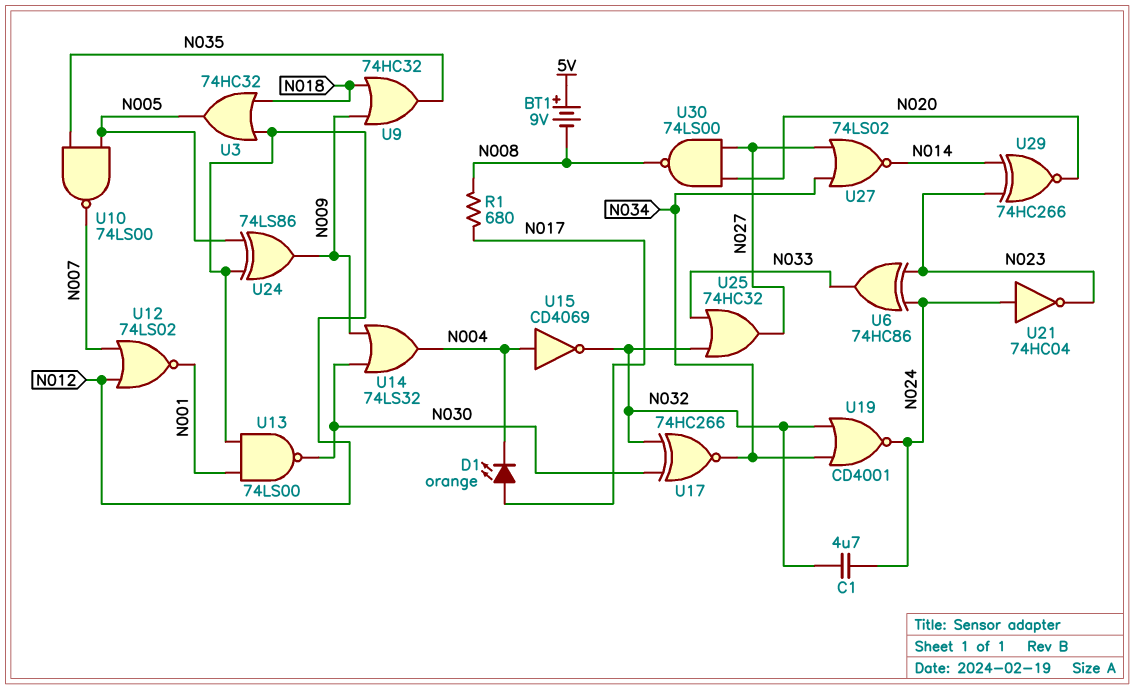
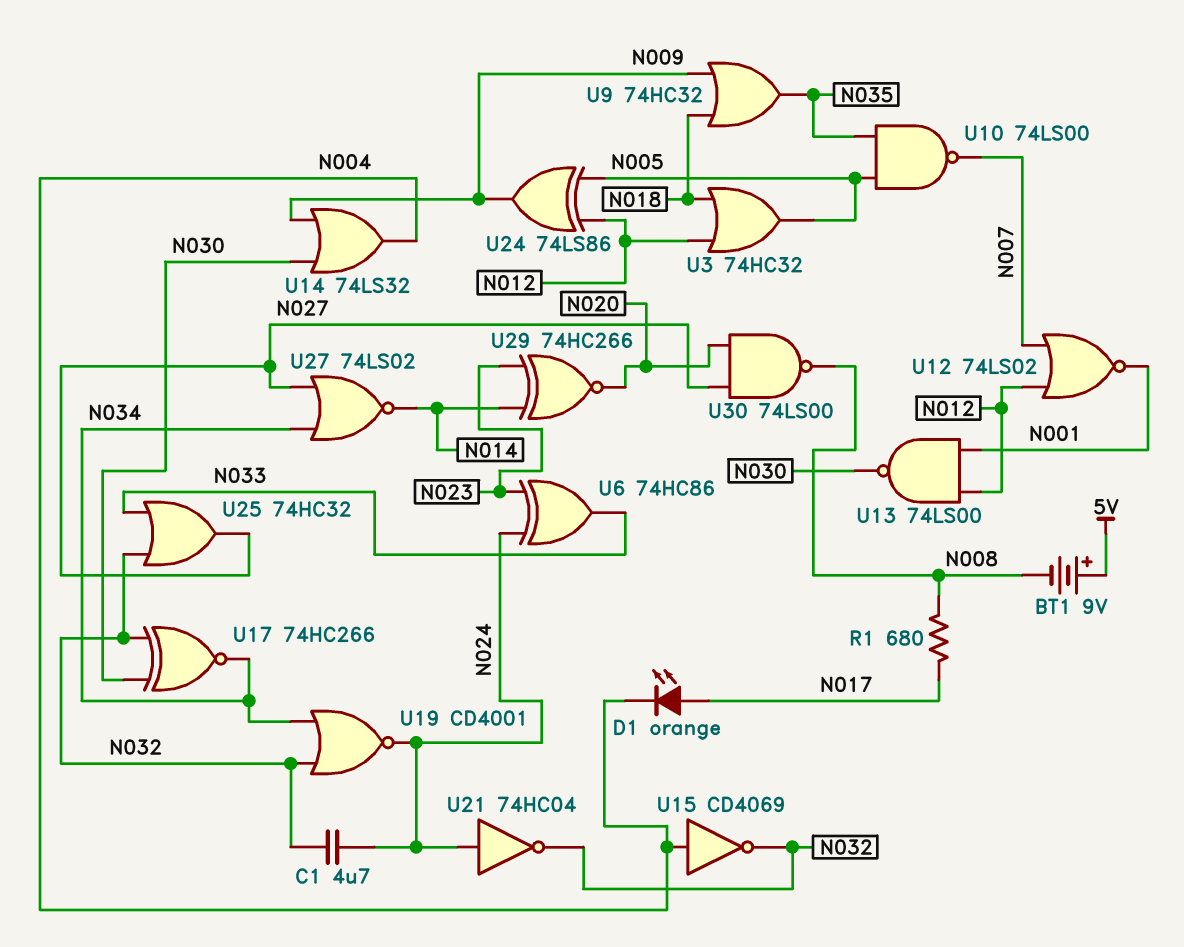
U21: NOT 74HC04 (in N024, out N023) -> NOT 74HC04 (in N024, out N032)

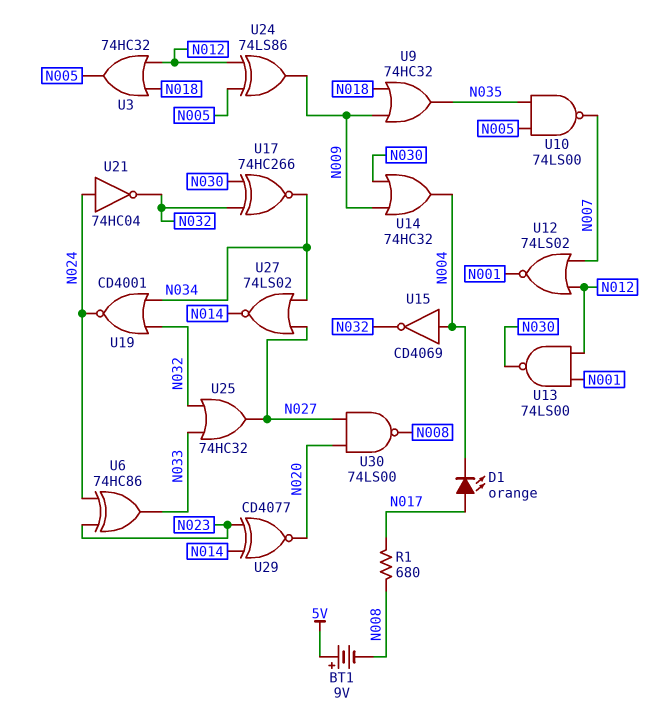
C1: 4.7uF (N024, N032) -> none
U14: OR 74LS32 (in N009, in N030, out N004) -> OR 74HC32 (in N009, in N030, out N004)
U29: XNOR 74HC266 (in N014, in N023, out N020) -> XNOR CD4077 (in N014, in N023, out N020)

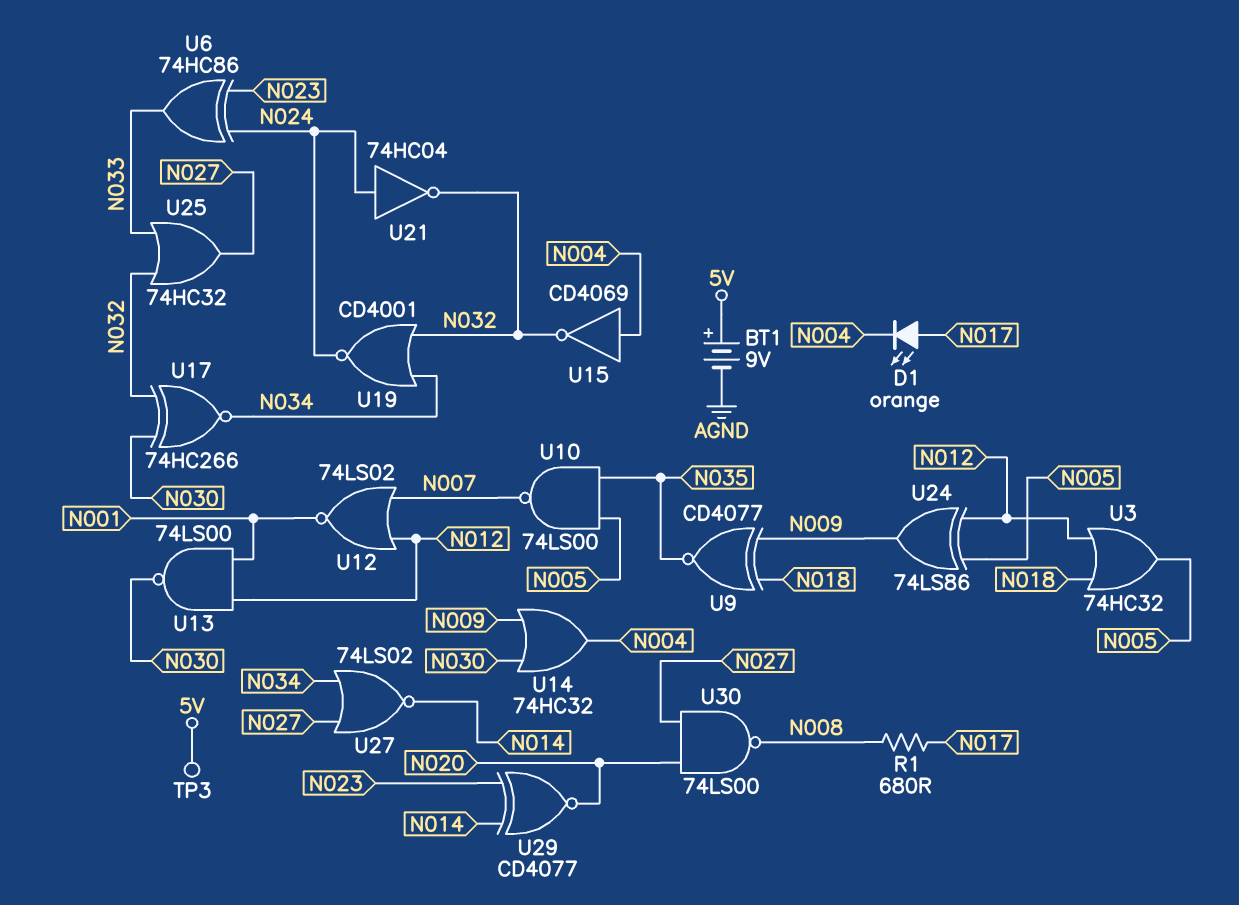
BT1: 9V (plus 5V, minus N008) -> 9V (plus 5V, minus AGND)
TP3: none -> test point (5V)
U9: OR 74HC32 (in N009, in N018, out N035) -> XNOR CD4077 (in N009, in N018, out N035)

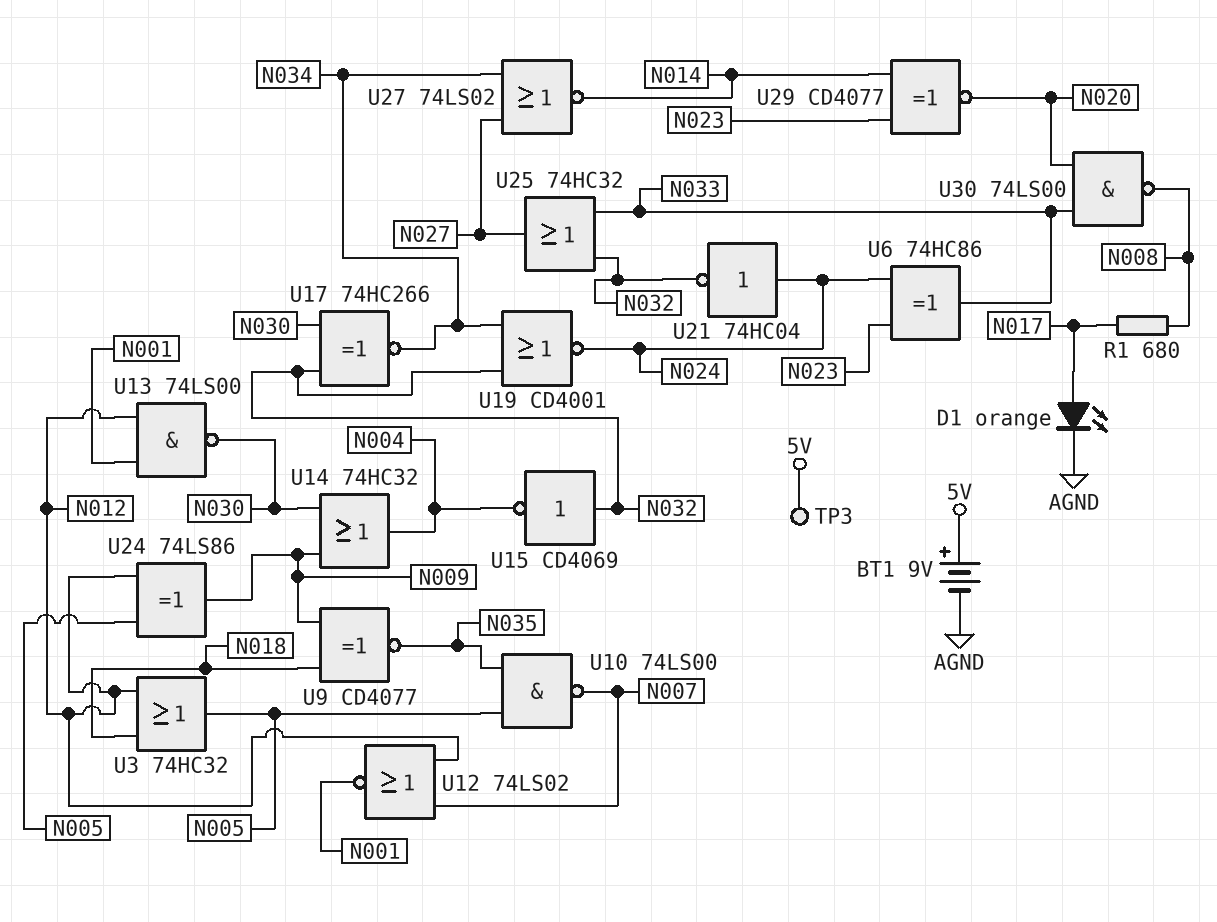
D1: LED orange (A N017, K N004) -> LED orange (A N017, K AGND)
U15: NOT CD4069 (in N004, out N032) -> NOT CD4069 (in N032, out N004)
U30: NAND 74LS00 (in N020, in N027, out N008) -> NAND 74LS00 (in N020, in N033, out N008)

